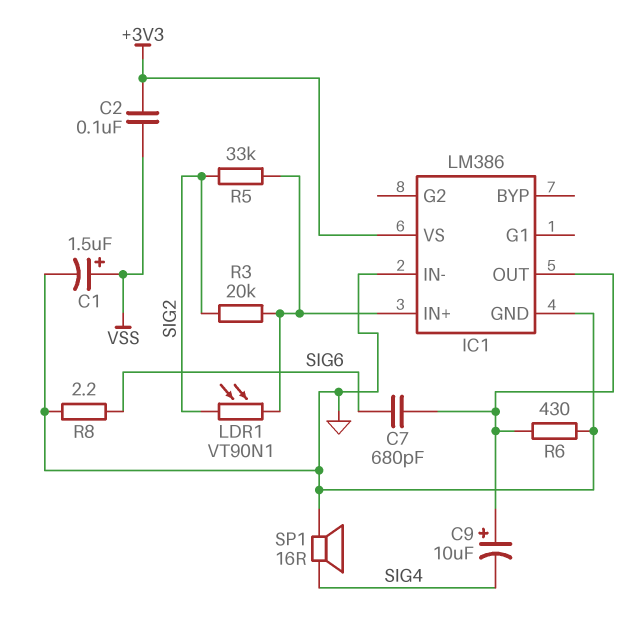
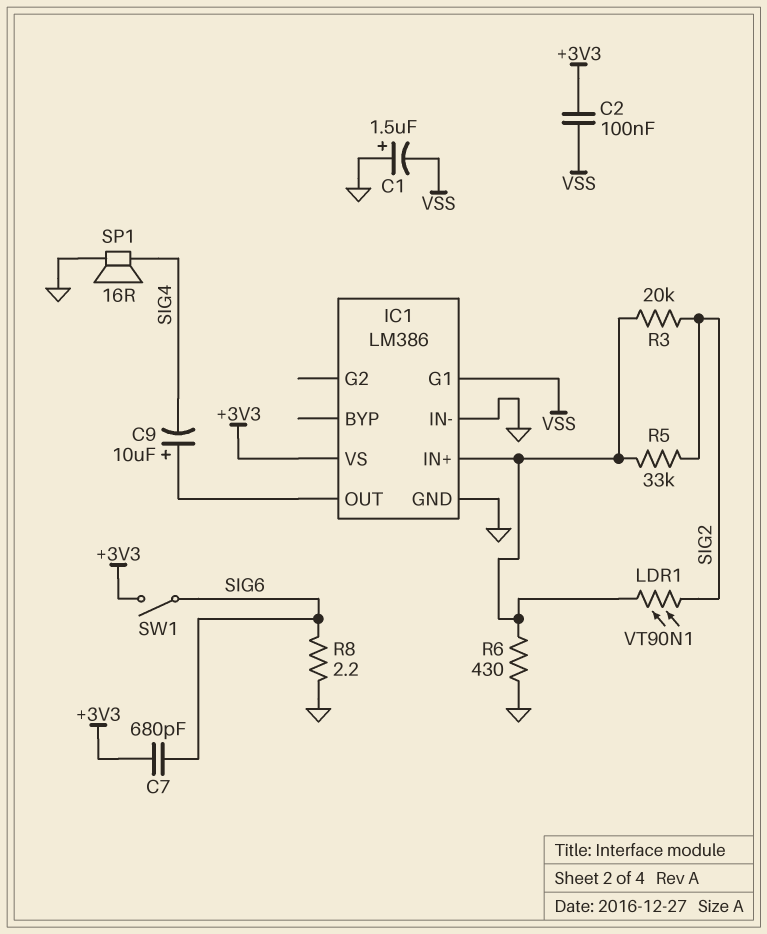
C1: 1.5uF (plus VSS, minus GND) -> 1.5uF (plus GND, minus VSS)
C7: 680pF (IC1/OUT, SIG6) -> 680pF (+3V3, SIG6)
IC1 pin G1: none -> VSS
R6: 430 (GND, IC1/OUT) -> 430 (GND, IC1/IN+)
SW1: none -> switch (+3V3, SIG6)

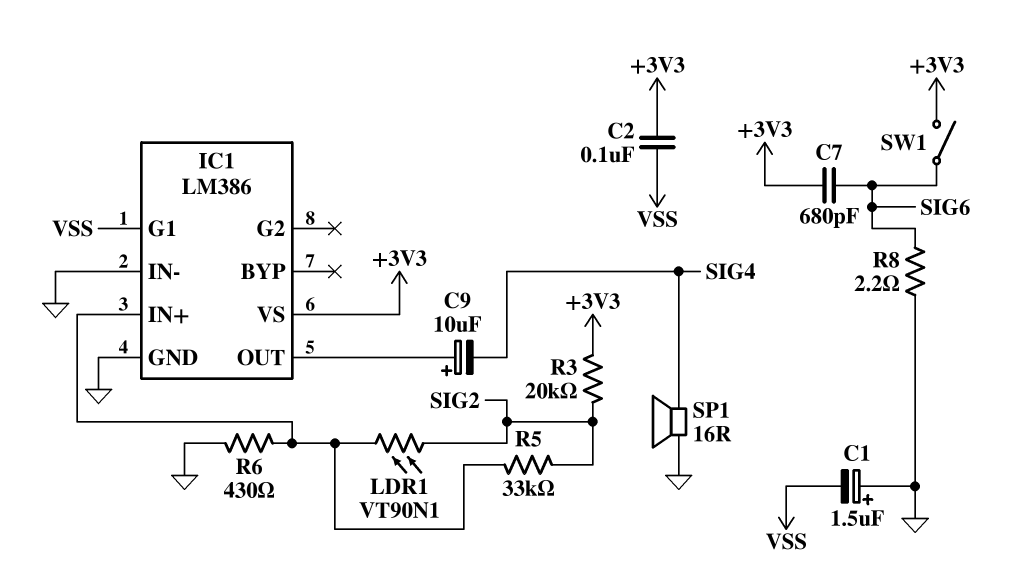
R3: 20k (IC1/IN+, SIG2) -> 20k (+3V3, SIG2)

